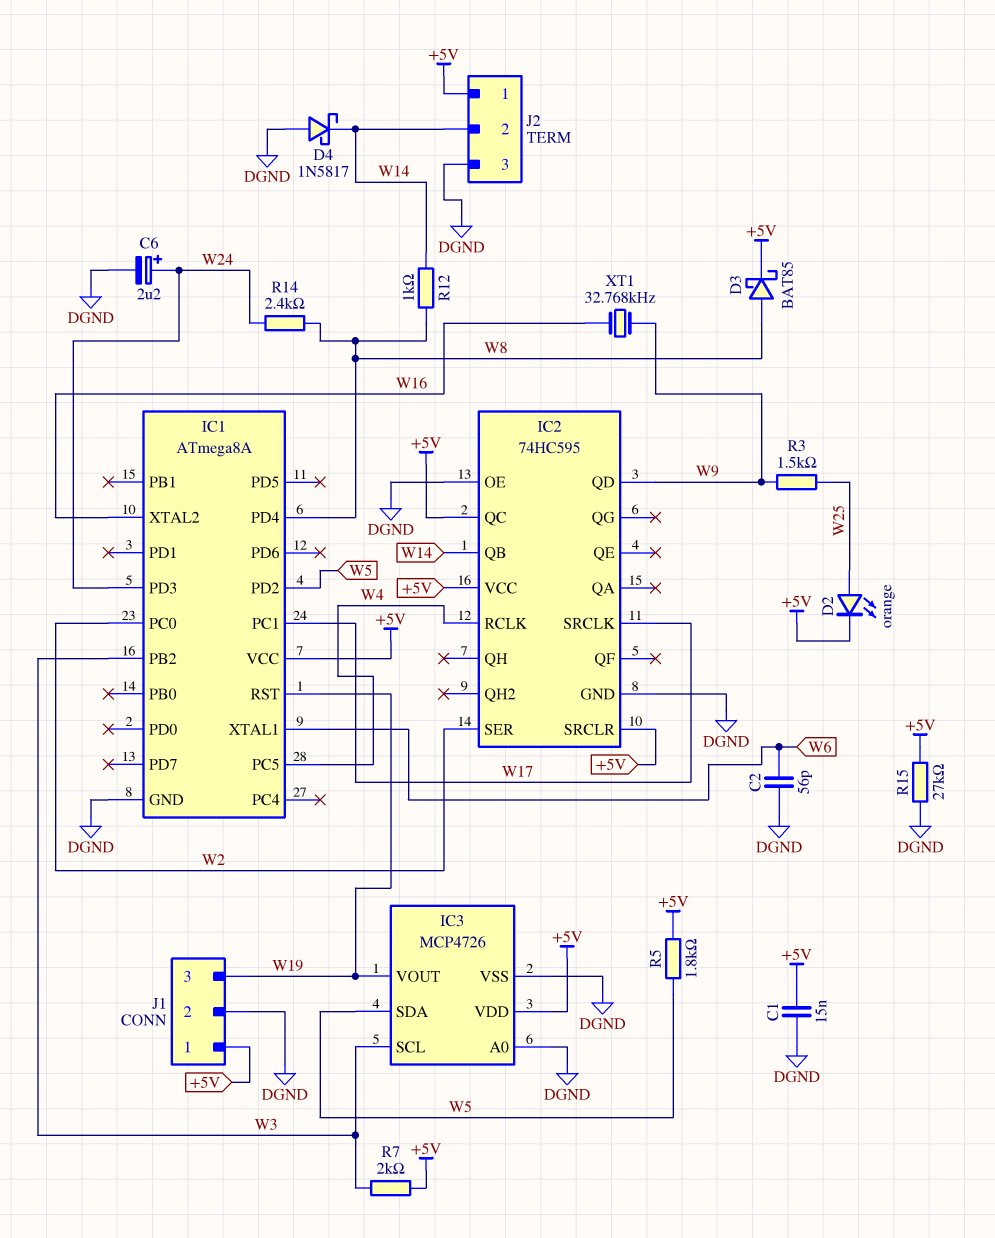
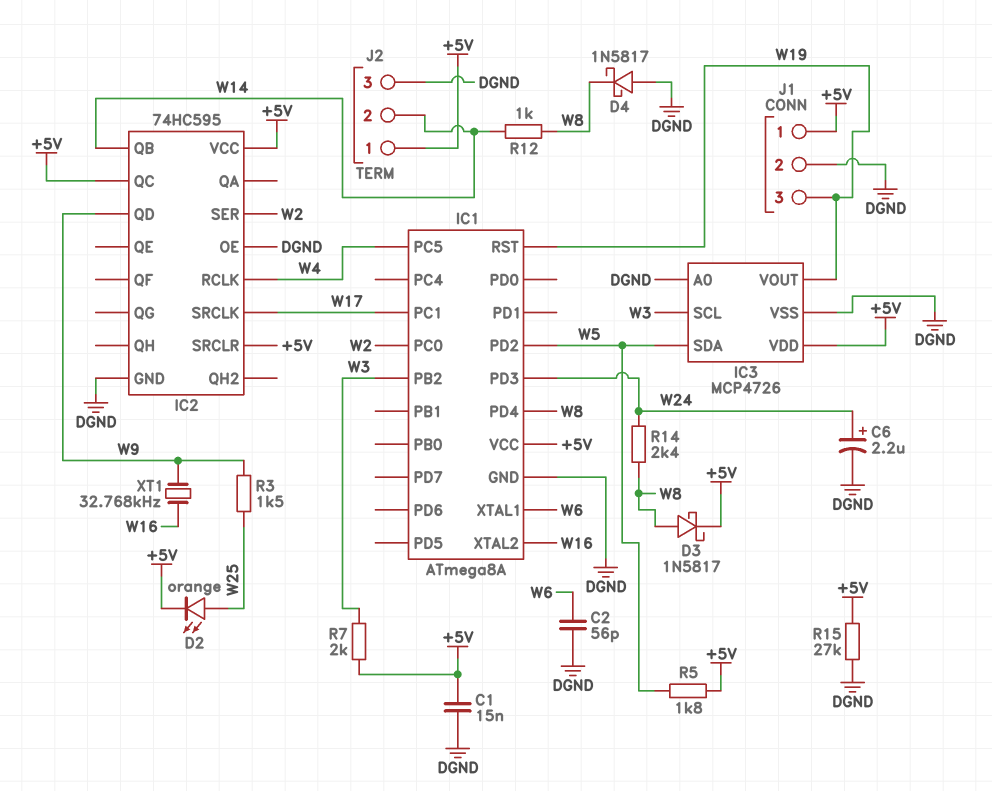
D3: schottky BAT85 (A W8, K +5V) -> schottky 1N5817 (A W8, K +5V)
D4: schottky 1N5817 (A DGND, K W14) -> schottky 1N5817 (A DGND, K W8)

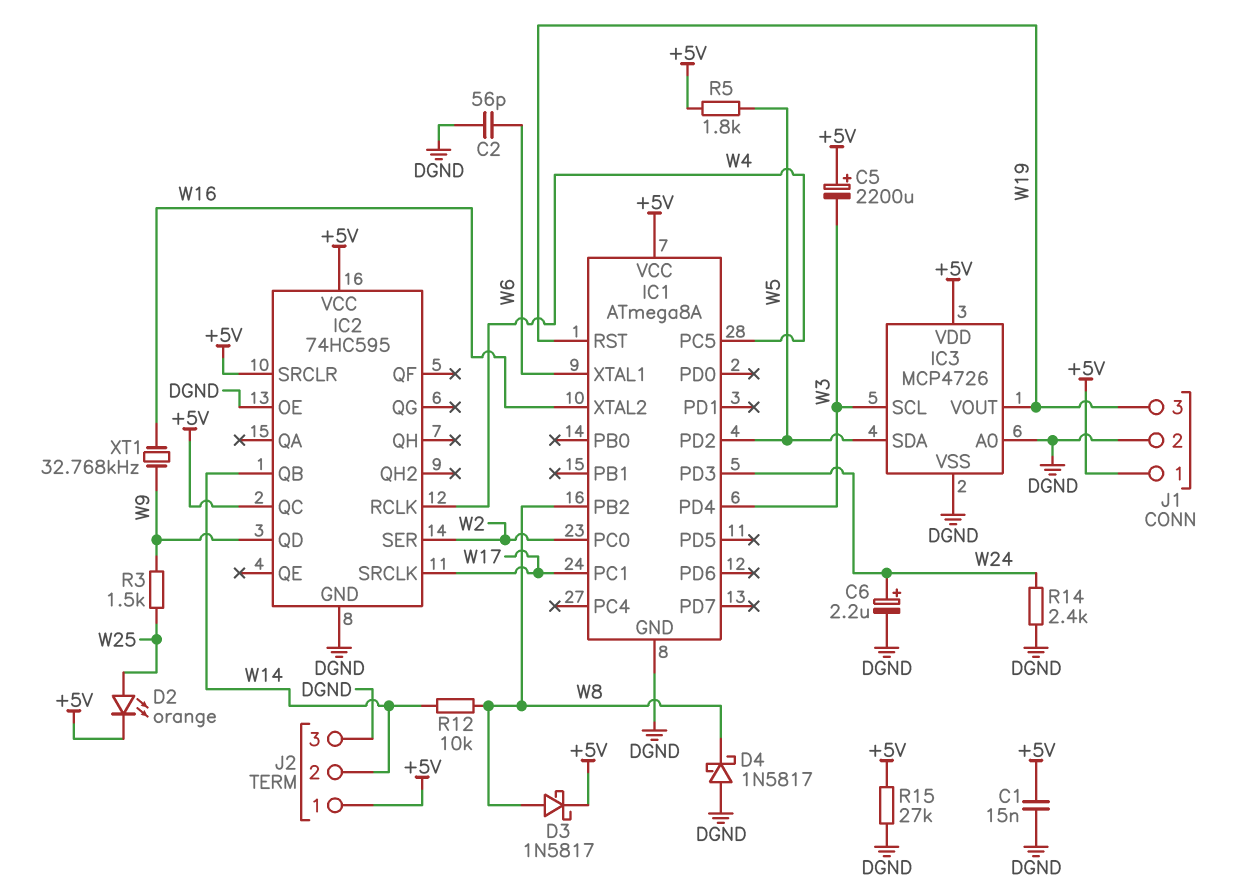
C5: none -> 2200uF (plus +5V, minus W3)
IC1 pin PB2: W3 -> W8
IC1 pin PD4: W8 -> W3
R7: 2k (+5V, W3) -> none
R12: 1k (W8, W14) -> 10k (W8, W14)
R14: 2.4k (W8, W24) -> 2.4k (DGND, W24)

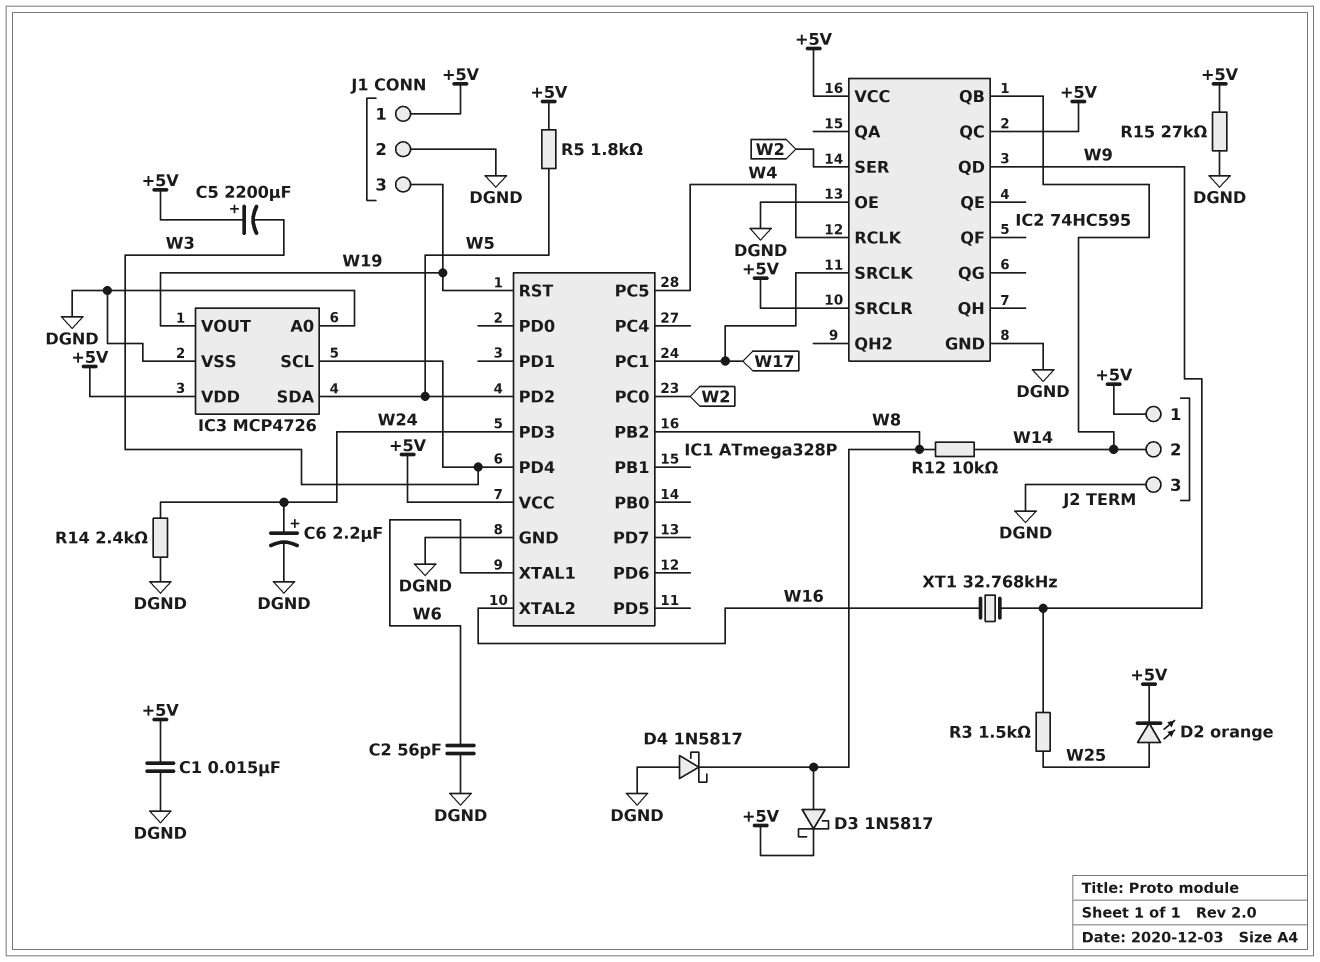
IC1: ATmega8A -> ATmega328P

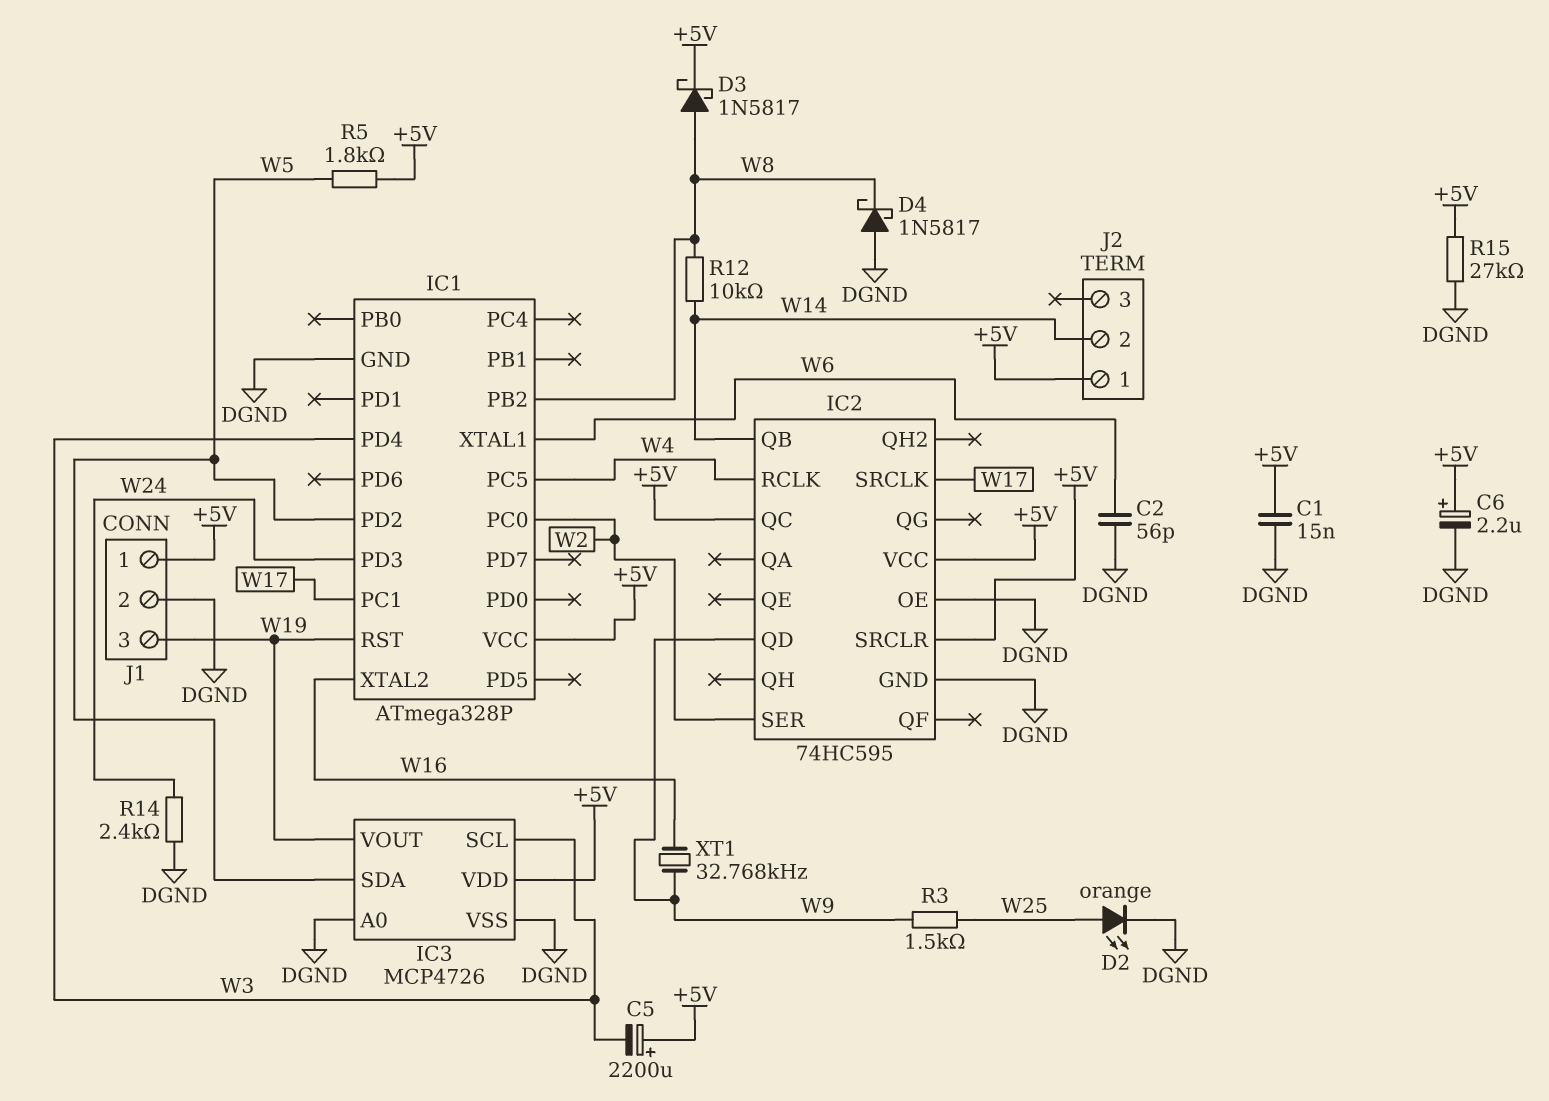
C6: 2.2uF (plus W24, minus DGND) -> 2.2uF (plus +5V, minus DGND)
D2: LED orange (A W25, K +5V) -> LED orange (A W25, K DGND)
J2 pin 3: DGND -> none

